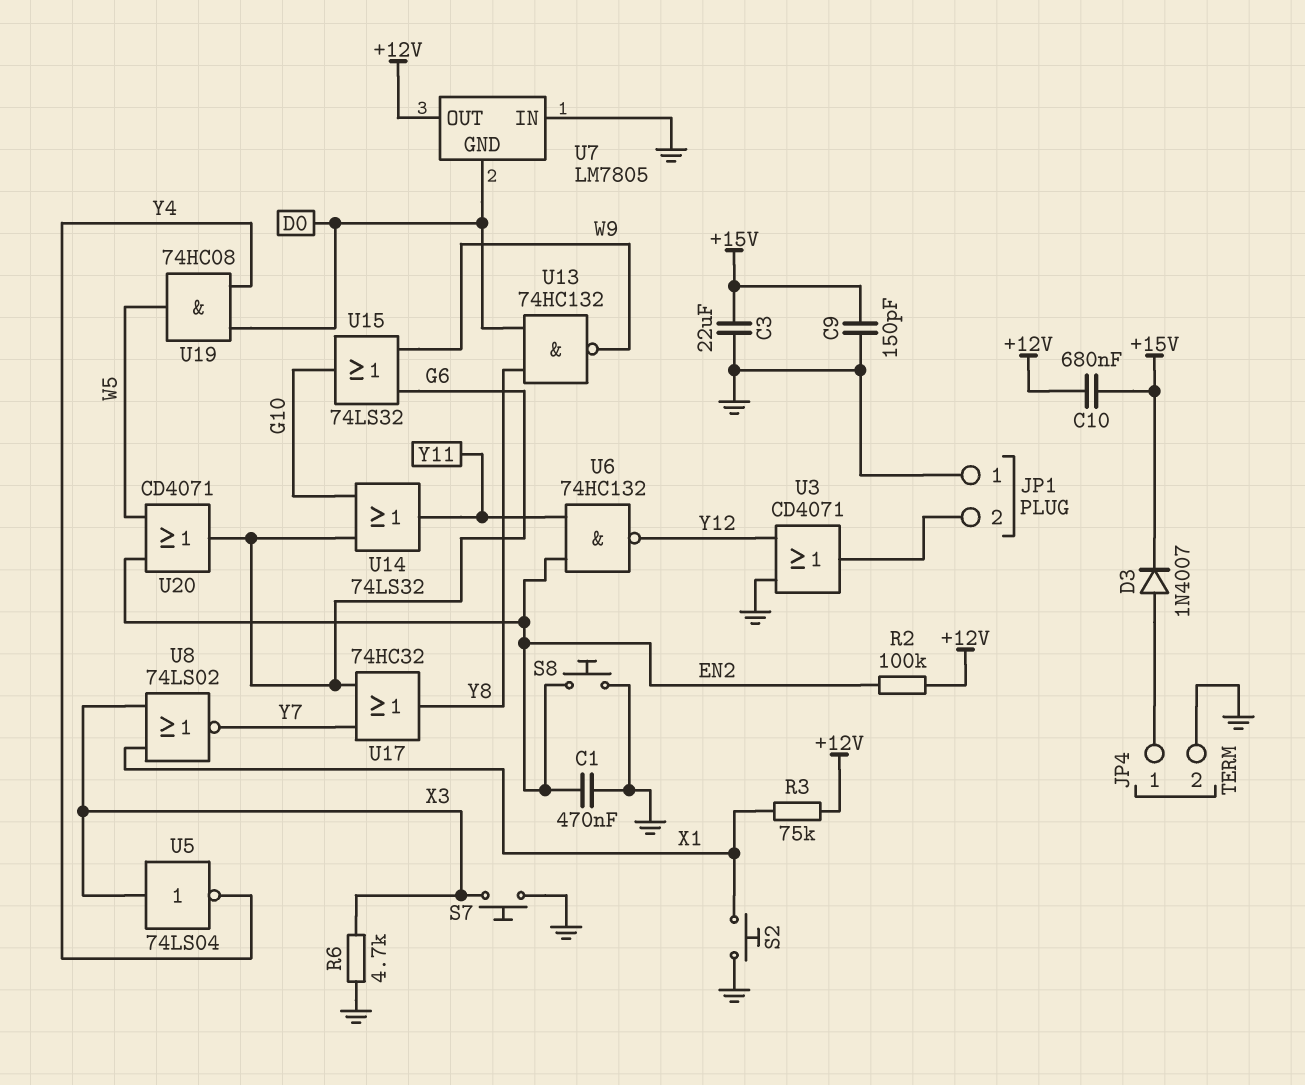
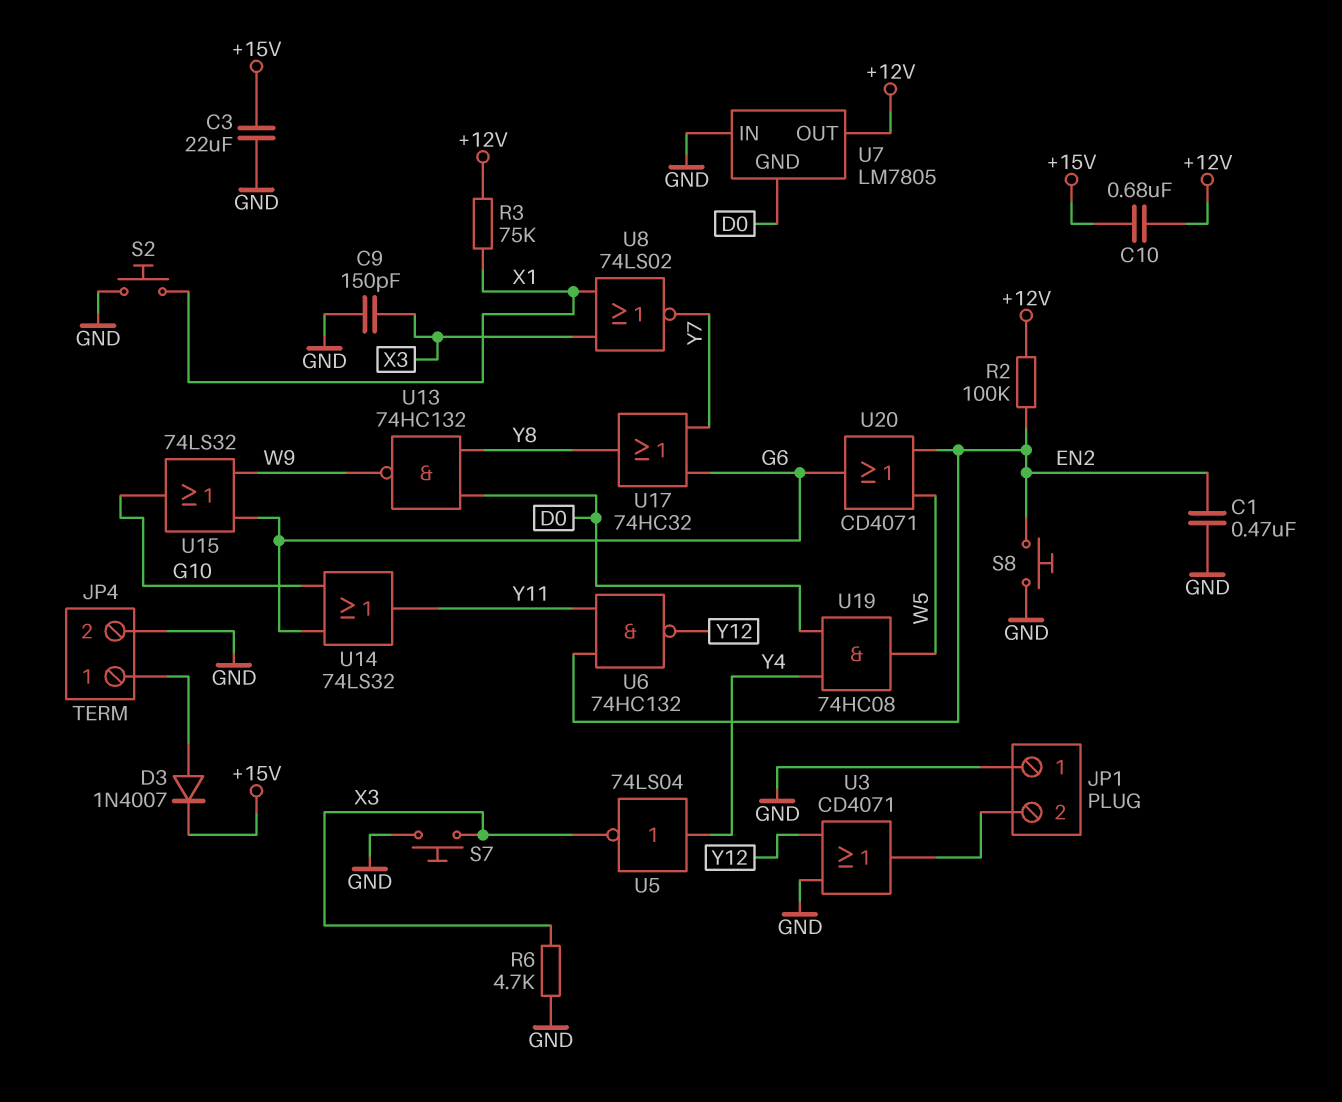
C9: 150pF (+15V, GND) -> 150pF (GND, X3)
U5: NOT 74LS04 (in X3, out Y4) -> NOT 74LS04 (in Y4, out X3)

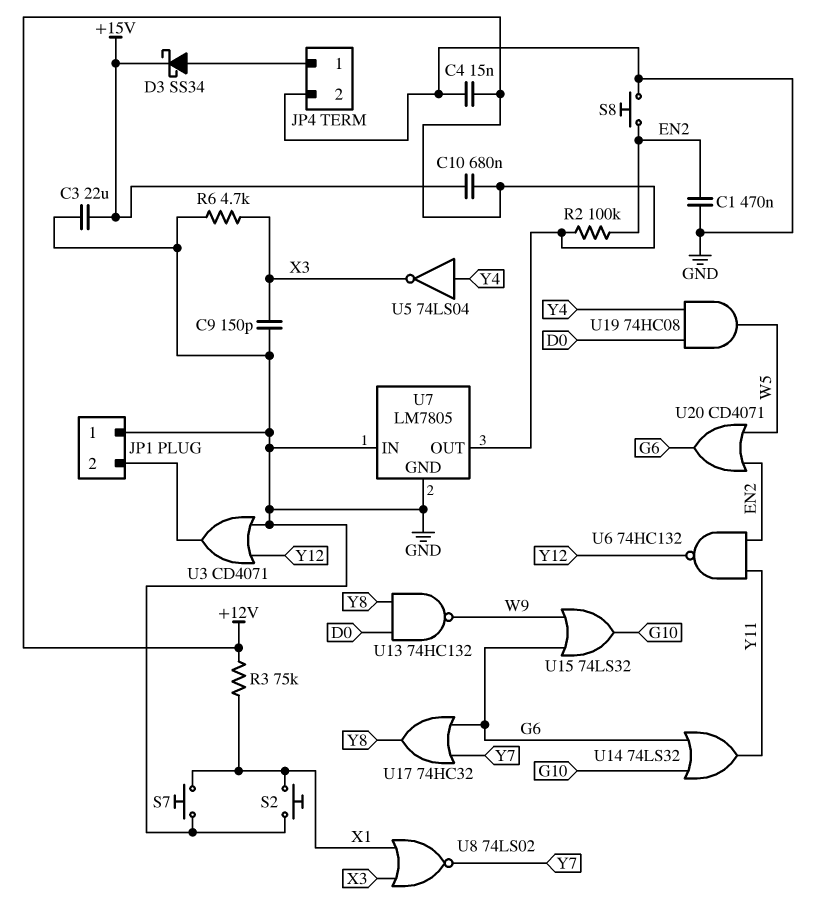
C4: none -> 15nF (+12V, GND)
D3: diode 1N4007 (A JP4/1, K +15V) -> schottky SS34 (A JP4/1, K +15V)
S7: button (GND, X3) -> button (GND, X1)
U7 pin GND: D0 -> GND

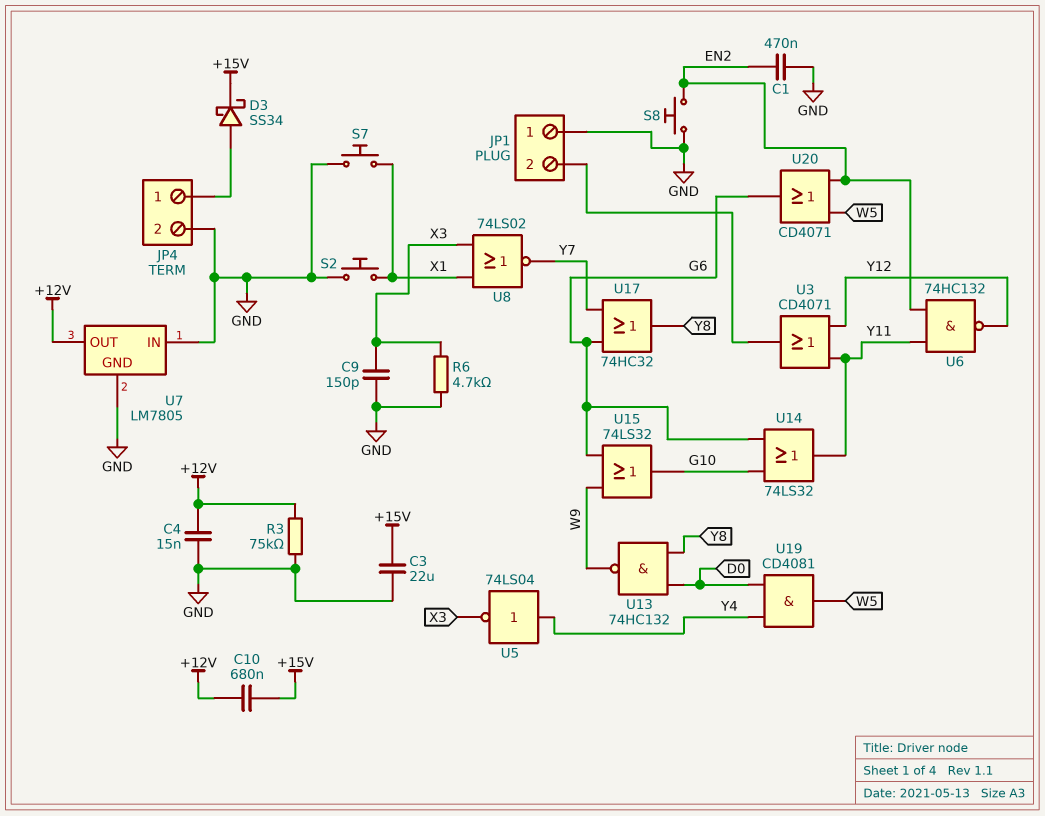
R2: 100k (+12V, EN2) -> none
R3: 75k (+12V, X1) -> 75k (+12V, GND)
U3: OR CD4071 (in GND, in Y12, out JP1/2) -> OR CD4071 (in Y11, in Y12, out JP1/2)
U19: AND 74HC08 (in D0, in Y4, out W5) -> AND CD4081 (in D0, in Y4, out W5)

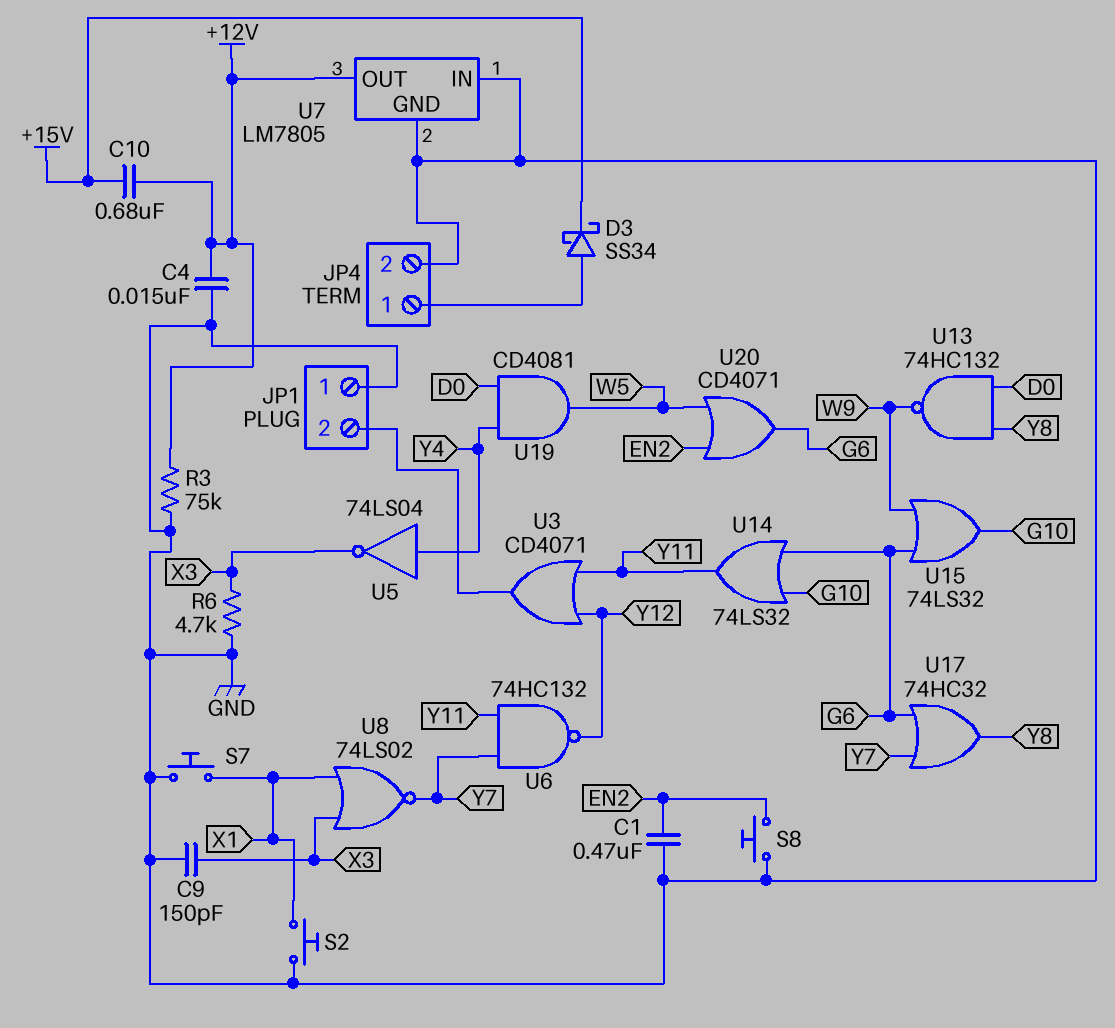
C3: 22uF (+15V, GND) -> none
U6: NAND 74HC132 (in EN2, in Y11, out Y12) -> NAND 74HC132 (in Y7, in Y11, out Y12)

